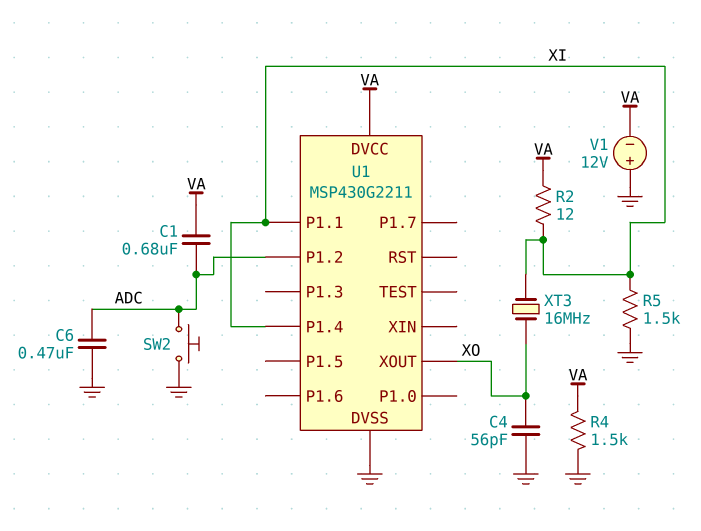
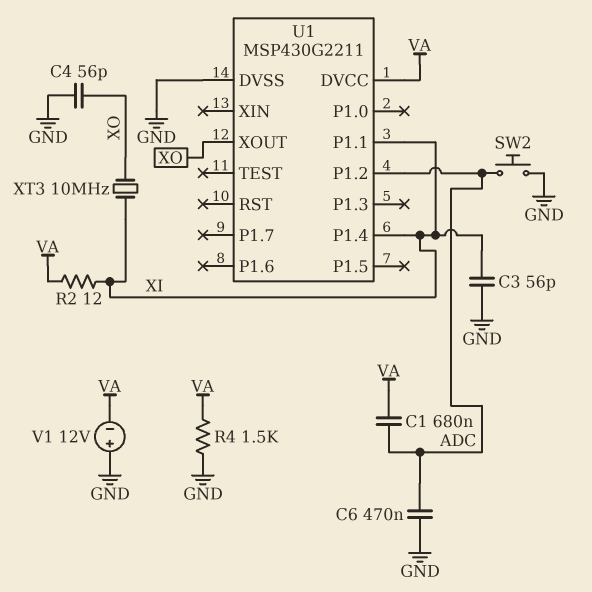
C3: none -> 56pF (GND, XI)
R5: 1.5k (GND, XI) -> none
XT3: 16MHz (XI, XO) -> 10MHz (XI, XO)

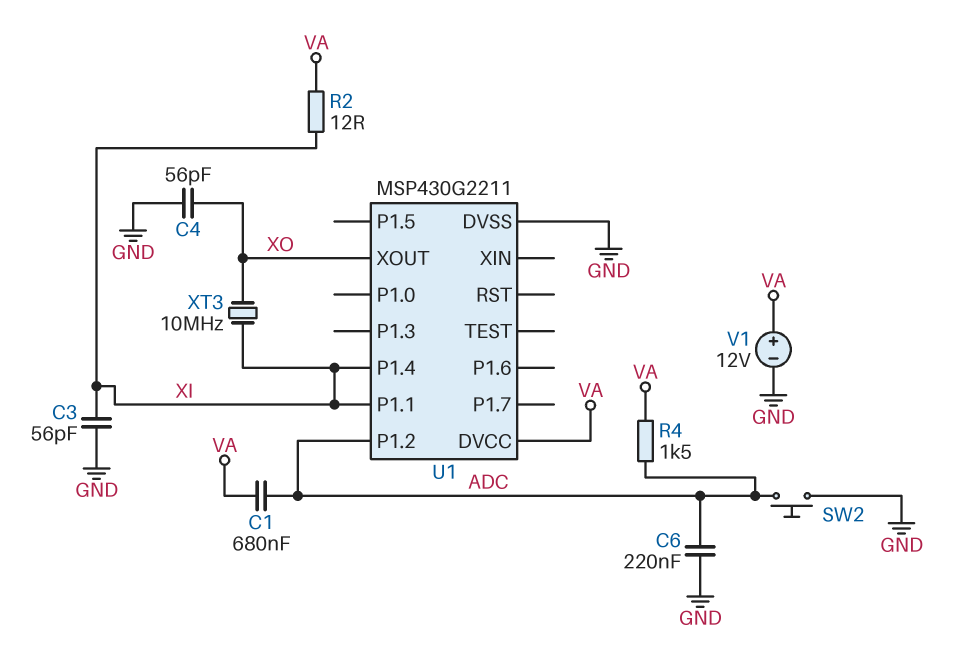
C6: 470nF (ADC, GND) -> 220nF (ADC, GND)
R4: 1.5k (GND, VA) -> 1.5k (ADC, VA)
V1: 12V (plus GND, minus VA) -> 12V (plus VA, minus GND)

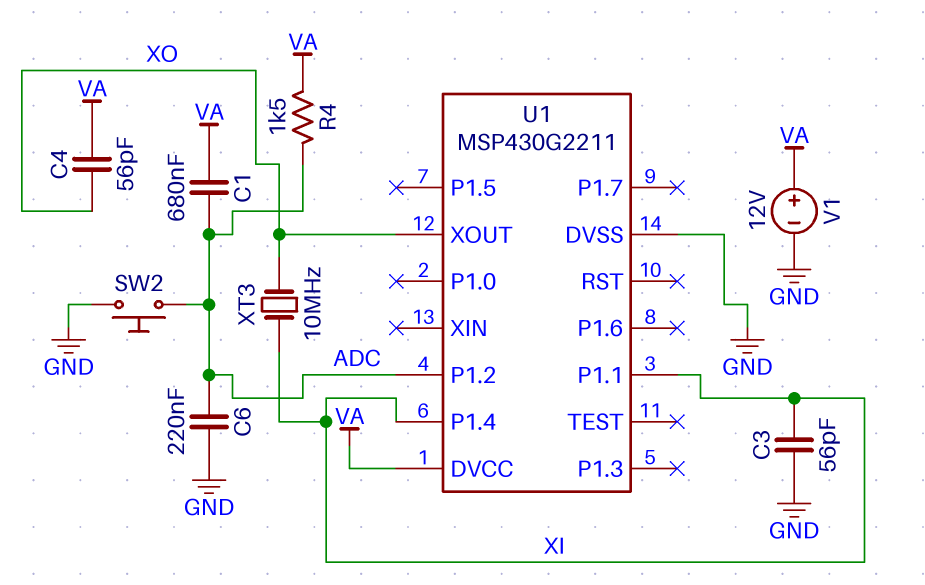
C4: 56pF (GND, XO) -> 56pF (VA, XO)
R2: 12 (VA, XI) -> none

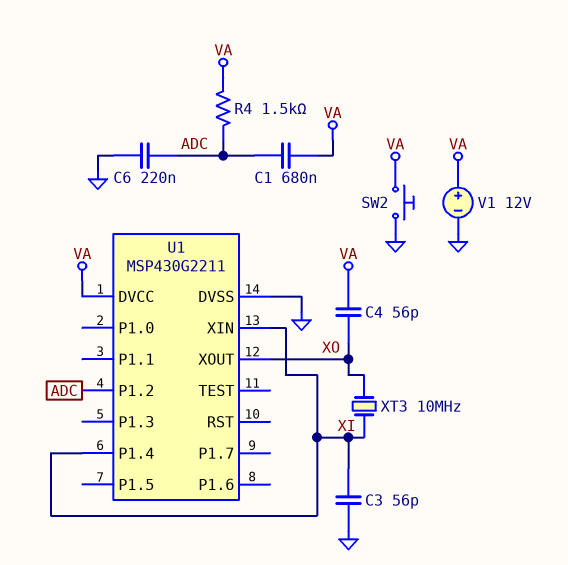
SW2: button (ADC, GND) -> button (GND, VA)
U1 pin P1.1: XI -> none
U1 pin XIN: none -> XI

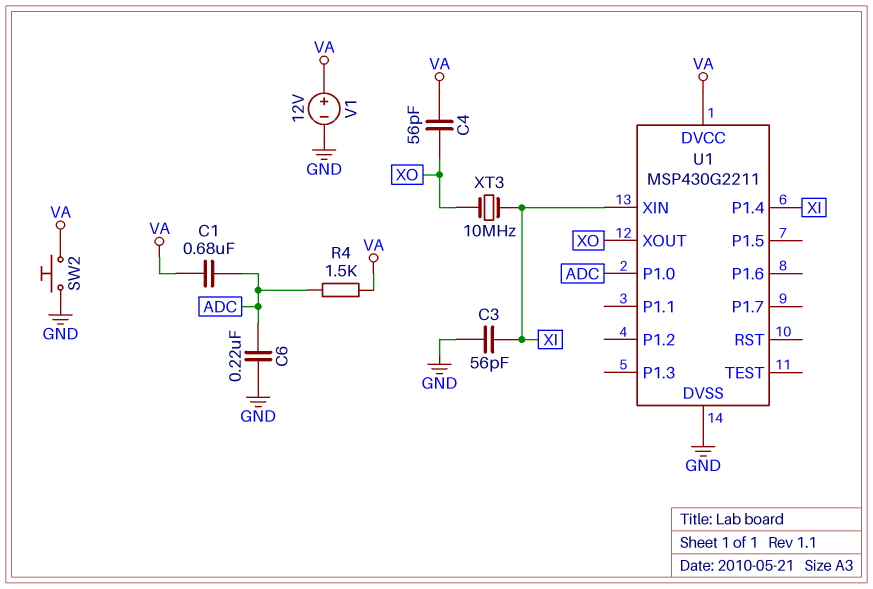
U1 pin P1.0: none -> ADC
U1 pin P1.2: ADC -> none

